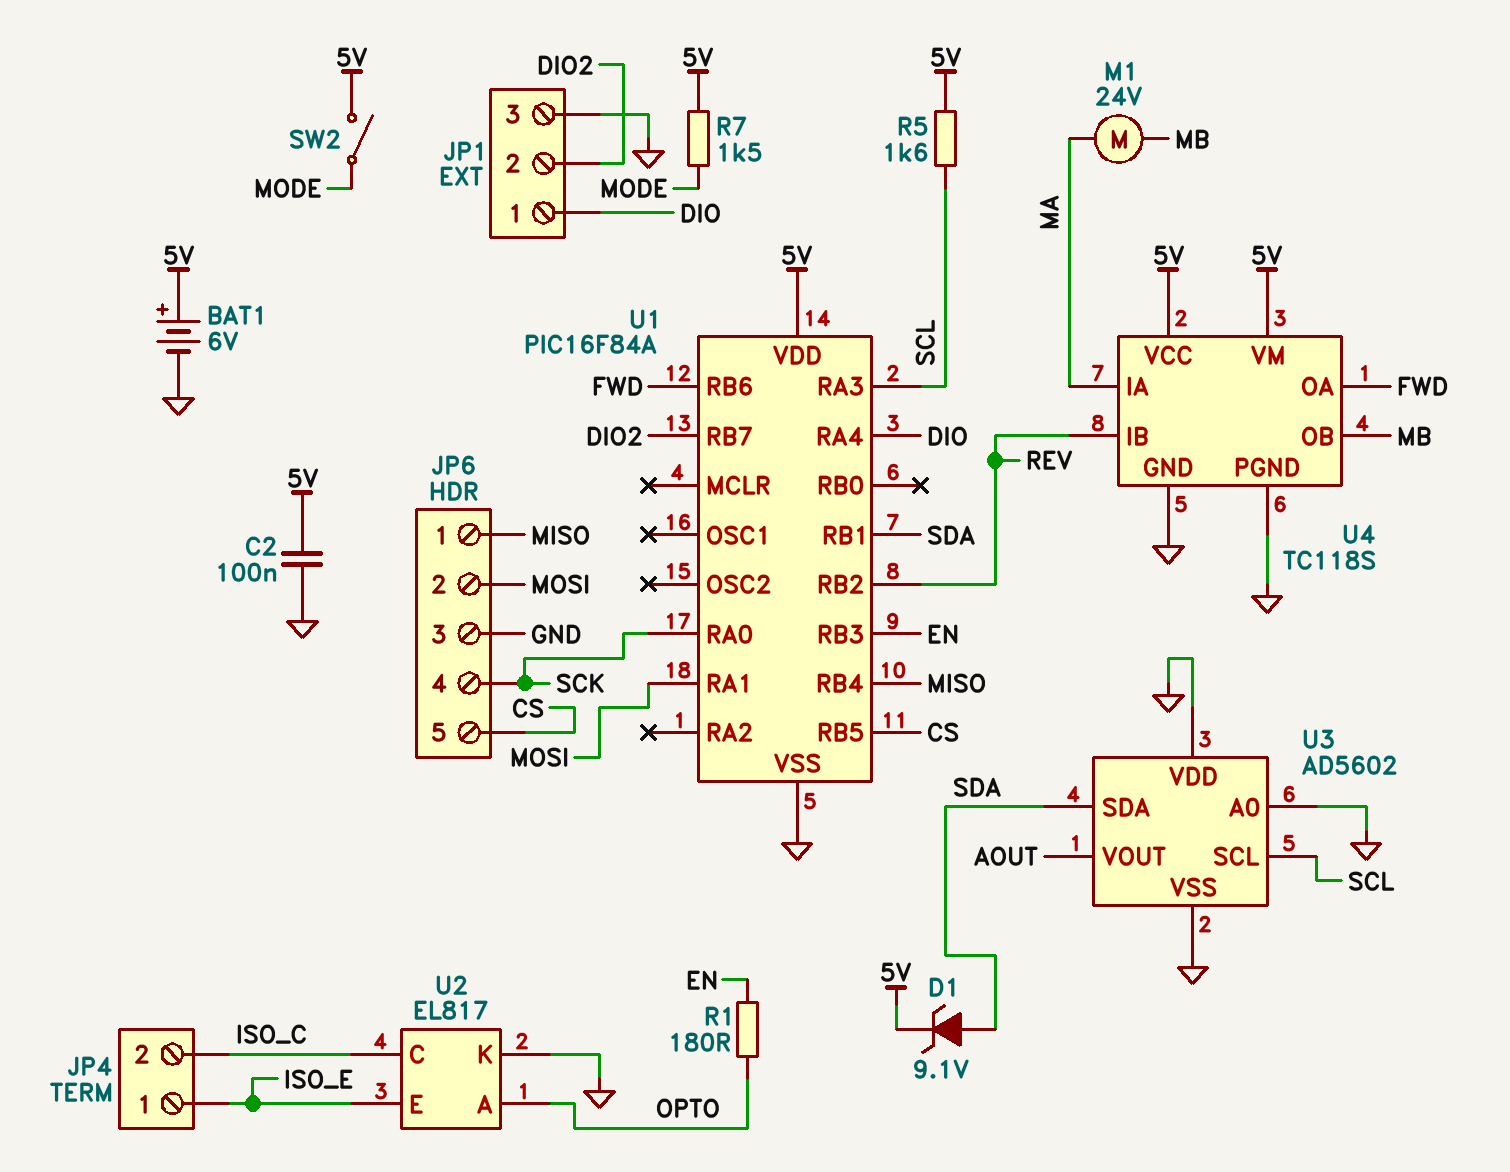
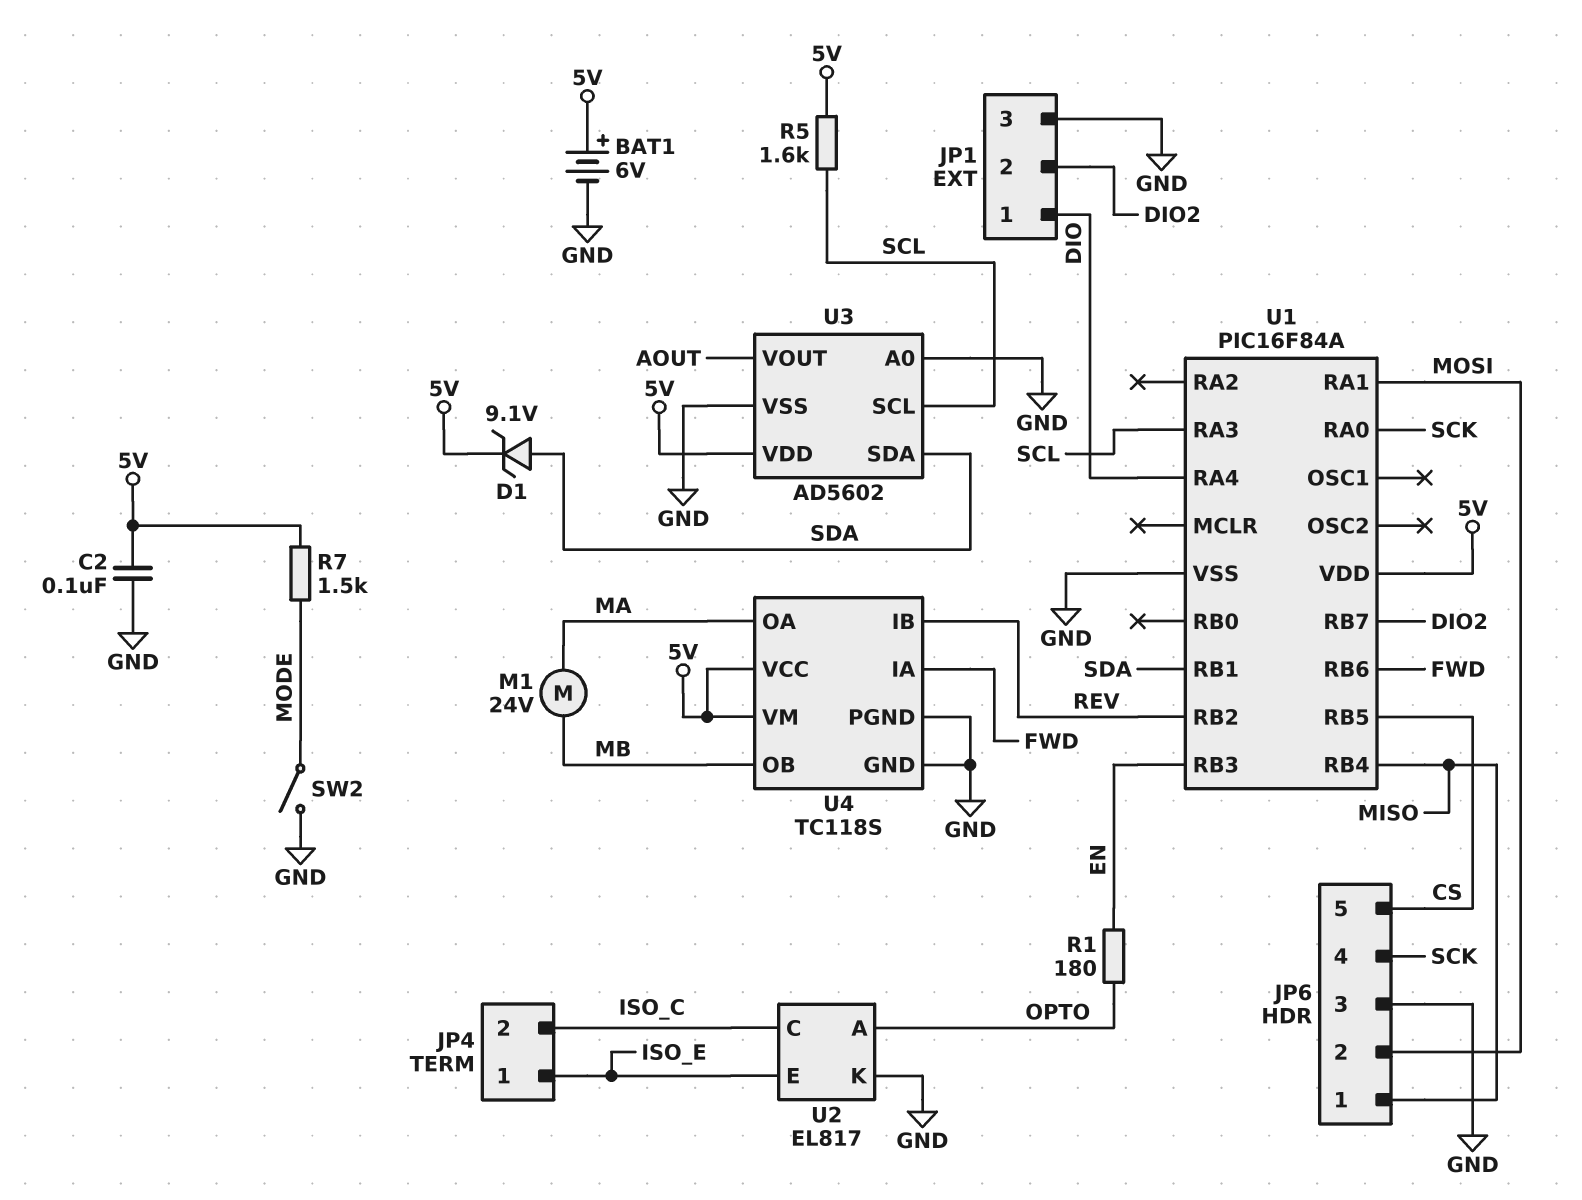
SW2: switch (5V, MODE) -> switch (GND, MODE)
U3 pin VDD: GND -> 5V
U4 pin IA: MA -> FWD
U4 pin OA: FWD -> MA

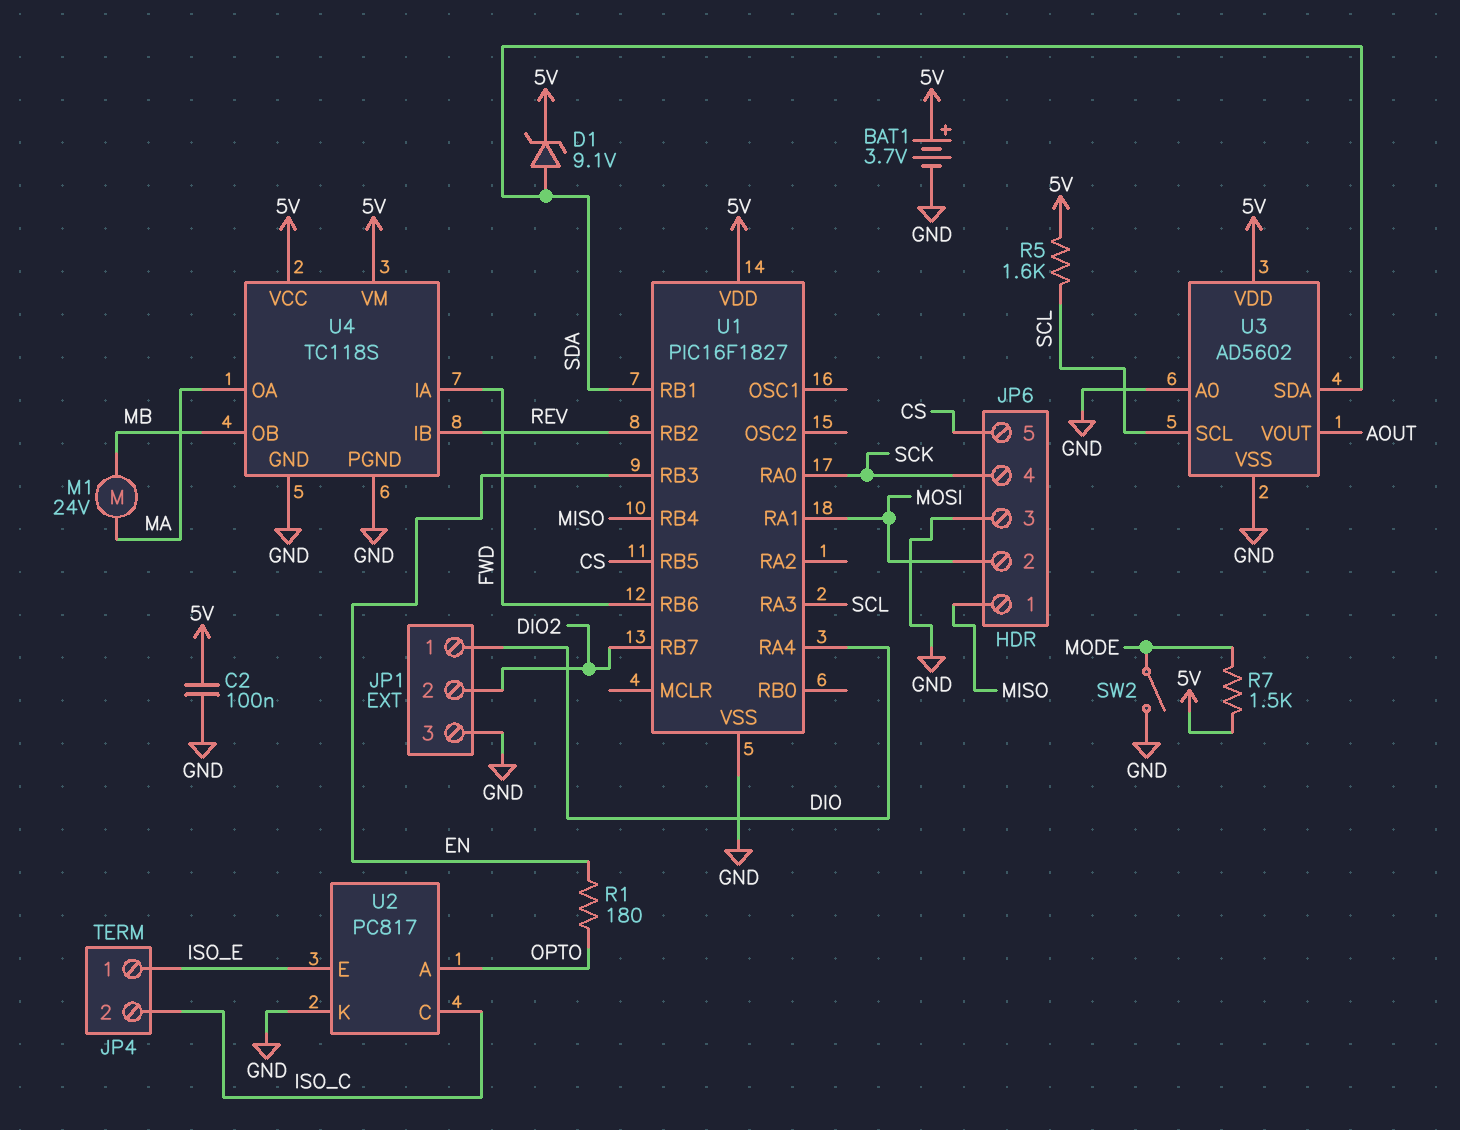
BAT1: 6V (plus 5V, minus GND) -> 3.7V (plus 5V, minus GND)
U1: PIC16F84A -> PIC16F1827
U2: EL817 -> PC817

